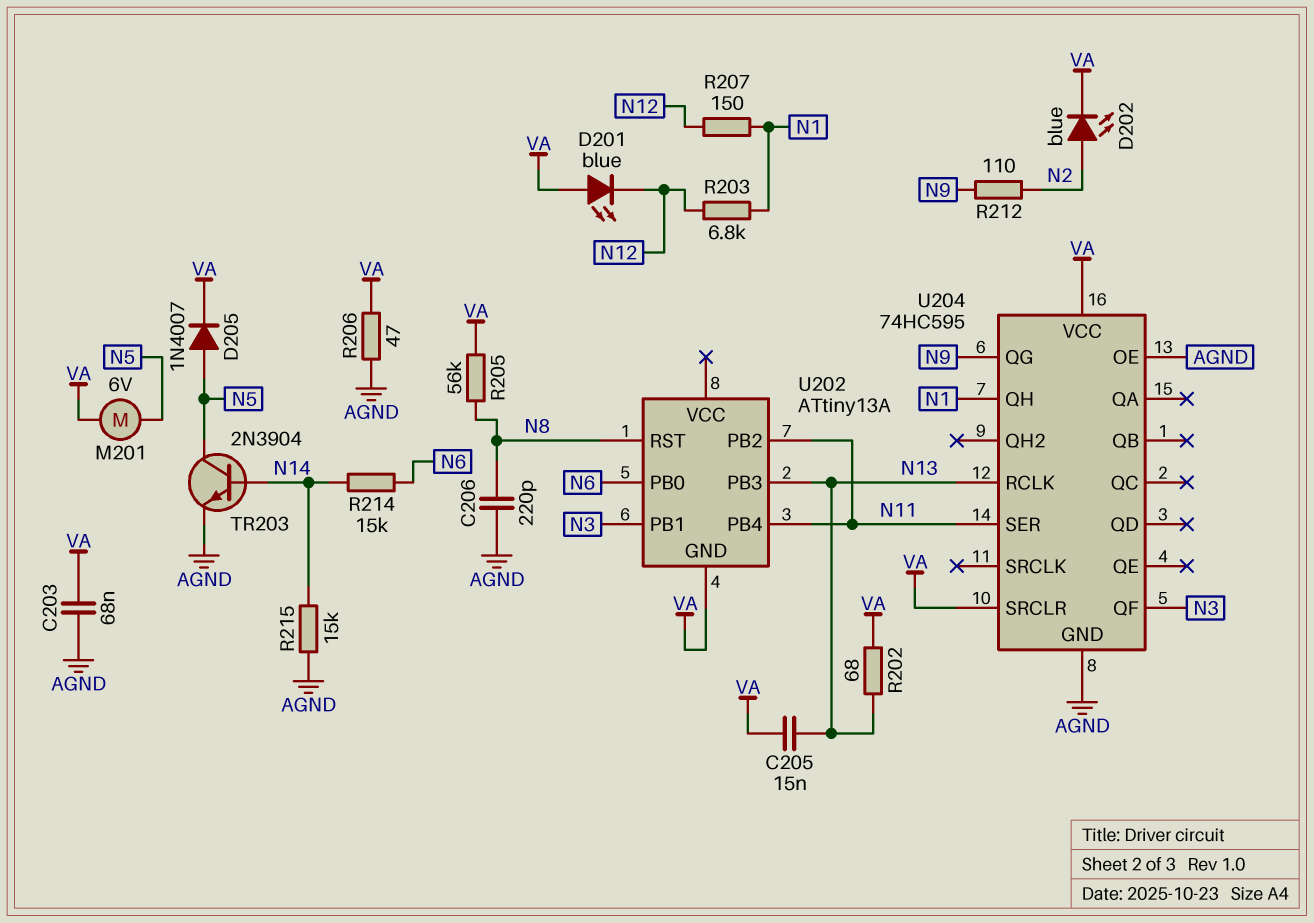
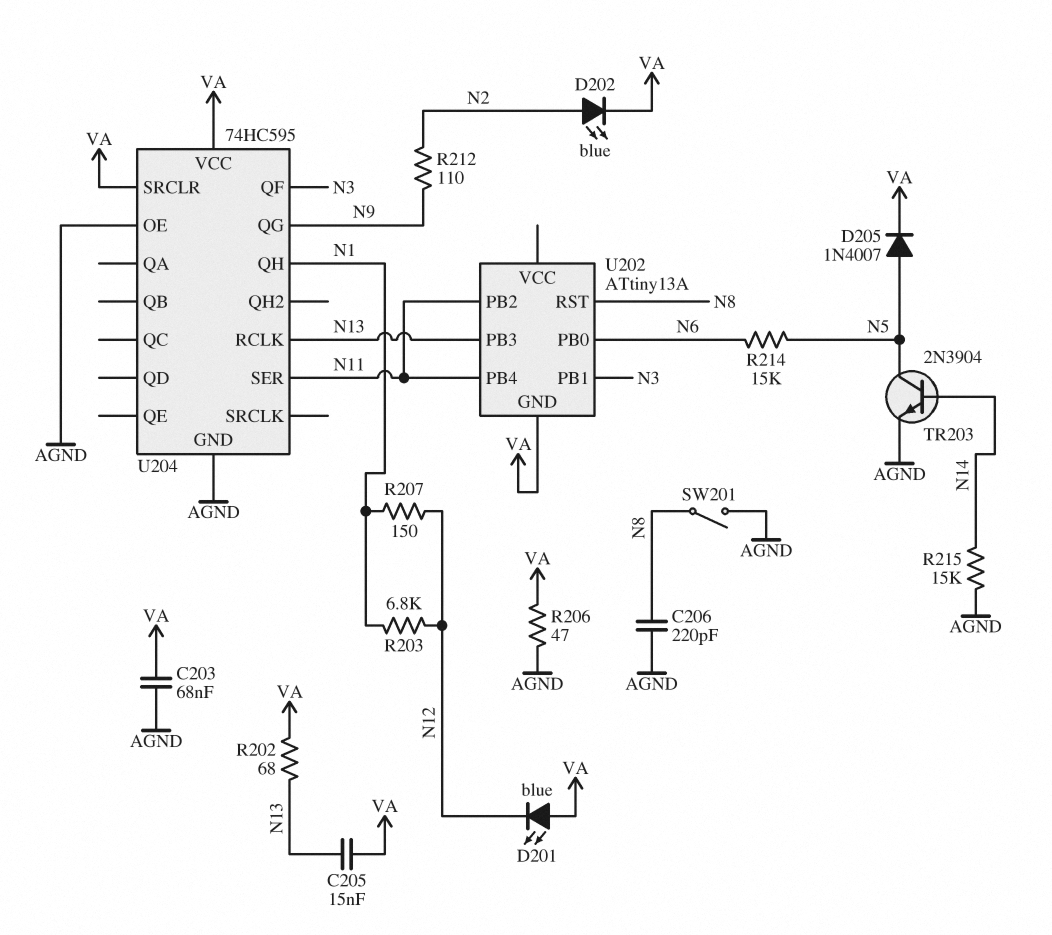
M201: motor 6V (N5, VA) -> none
R205: 56k (N8, VA) -> none
R214: 15k (N6, N14) -> 15k (N5, N6)
SW201: none -> switch (AGND, N8)

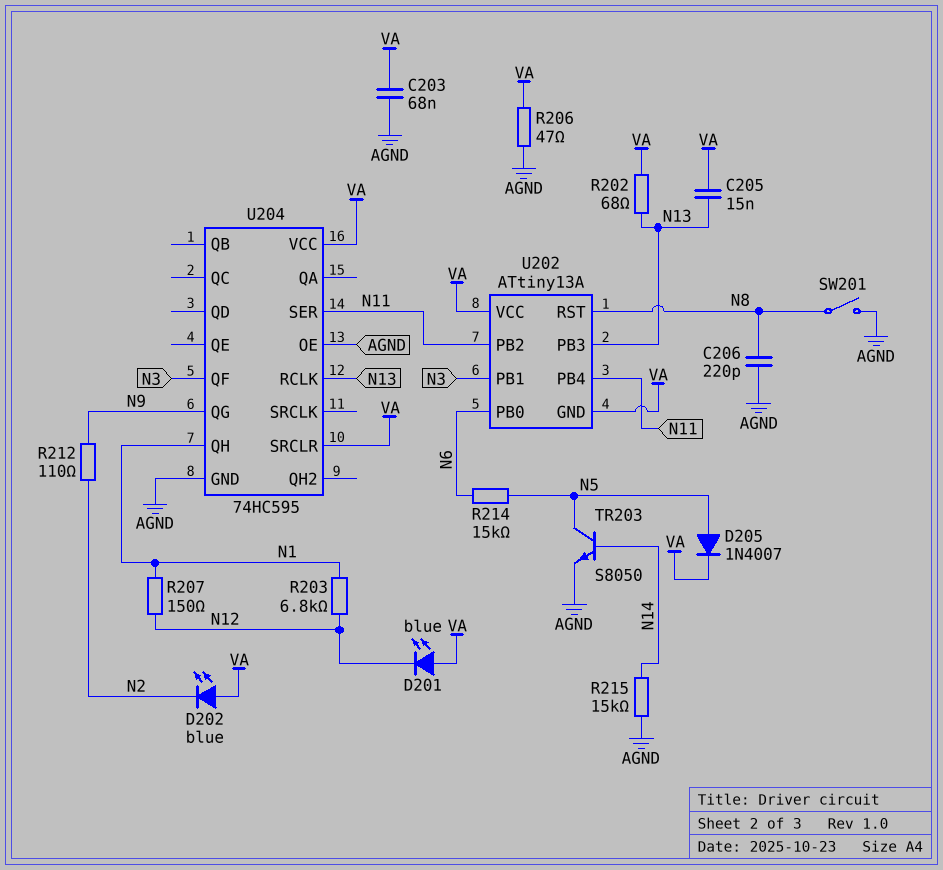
D202: LED blue (A N2, K VA) -> LED blue (A VA, K N2)
TR203: NPN 2N3904 (B N14, C N5, E AGND) -> NPN S8050 (B N14, C N5, E AGND)
U202 pin VCC: none -> VA

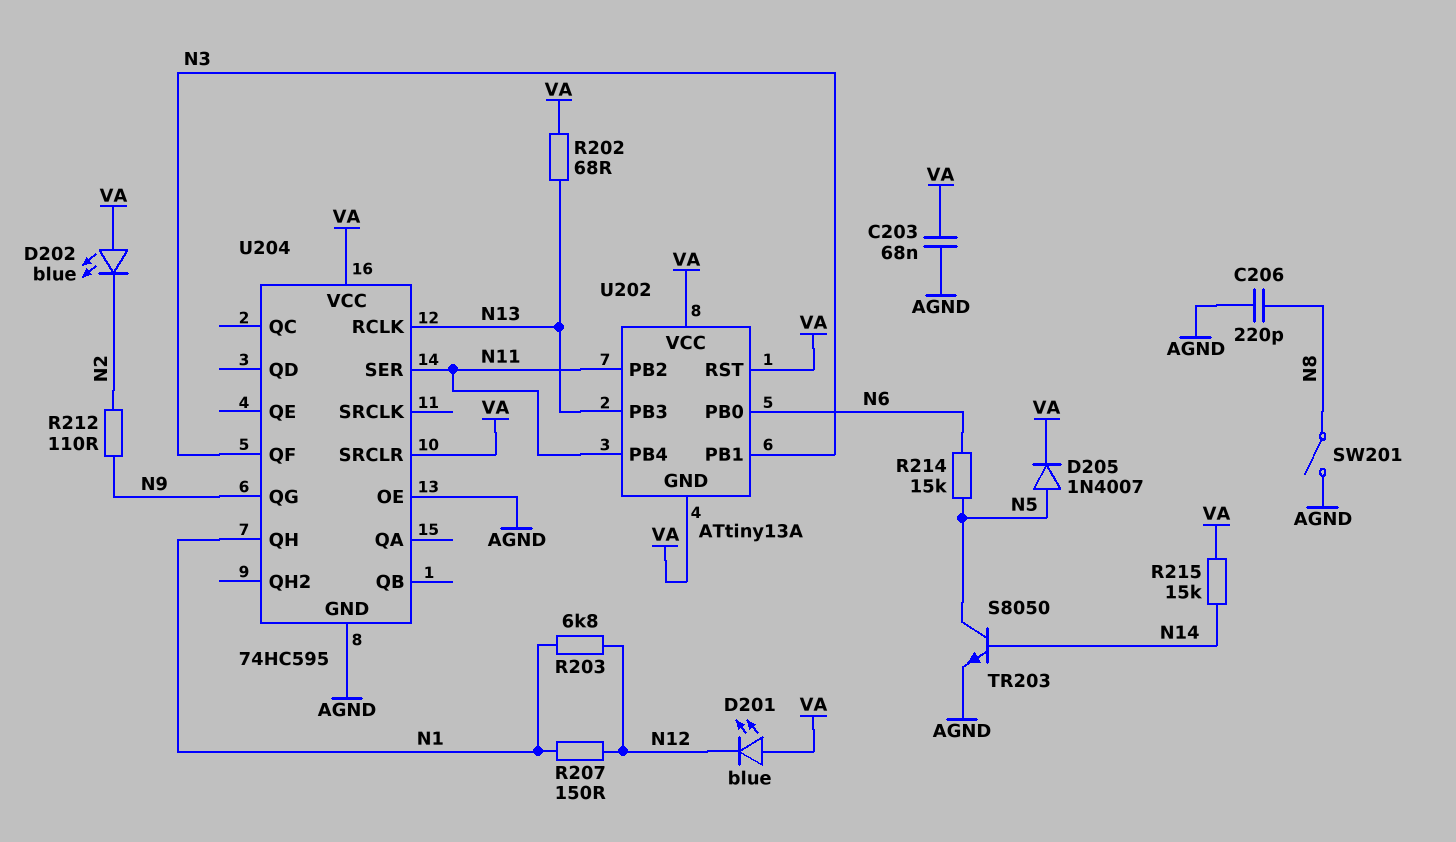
C205: 15nF (N13, VA) -> none
R206: 47 (AGND, VA) -> none
R215: 15k (AGND, N14) -> 15k (N14, VA)
U202 pin RST: N8 -> VA

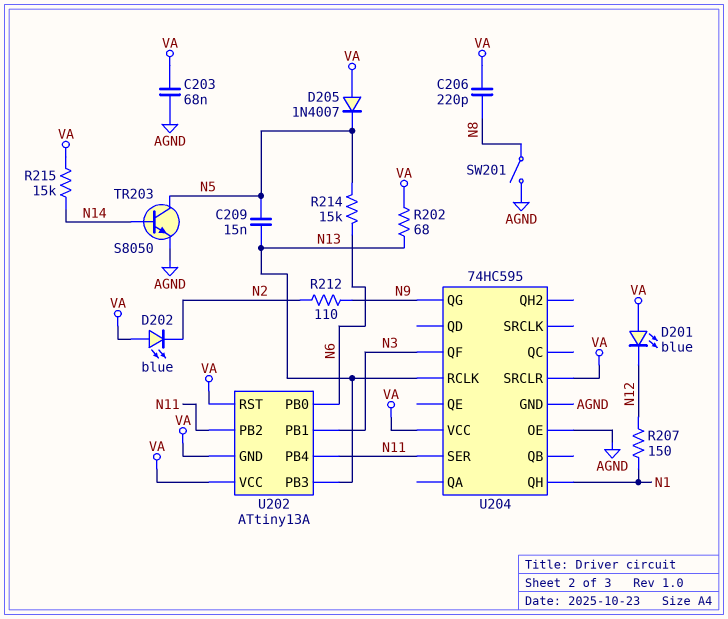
C206: 220pF (AGND, N8) -> 220pF (N8, VA)
C209: none -> 15nF (N5, N13)
D205: diode 1N4007 (A N5, K VA) -> diode 1N4007 (A VA, K N5)
R203: 6.8k (N1, N12) -> none

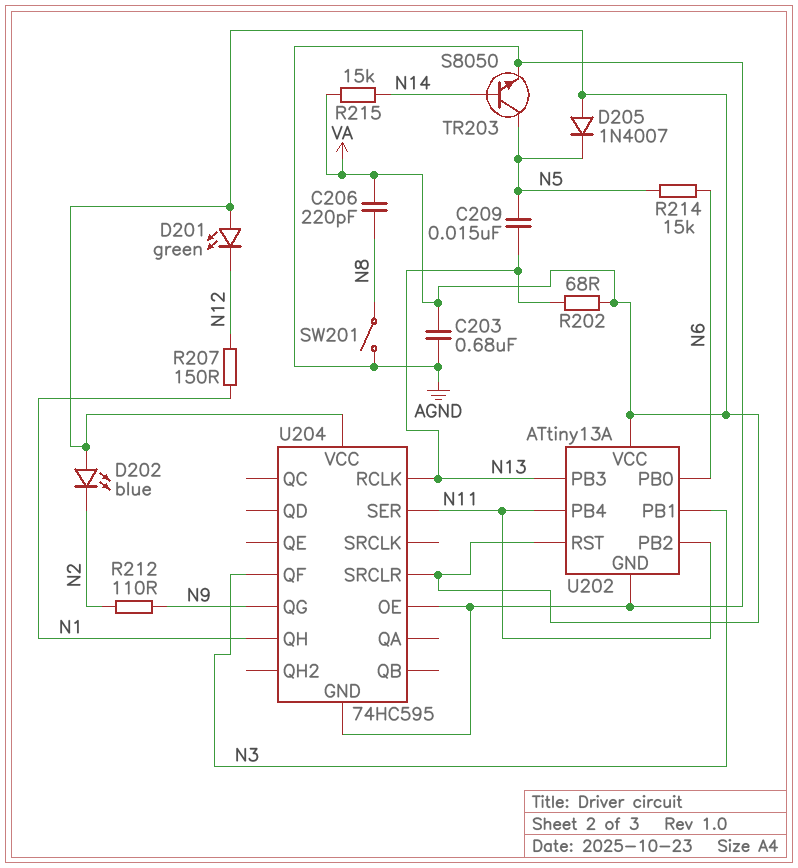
C203: 68nF (AGND, VA) -> 680nF (AGND, VA)
D201: LED blue (A VA, K N12) -> LED green (A VA, K N12)
U202 pin GND: VA -> AGND

